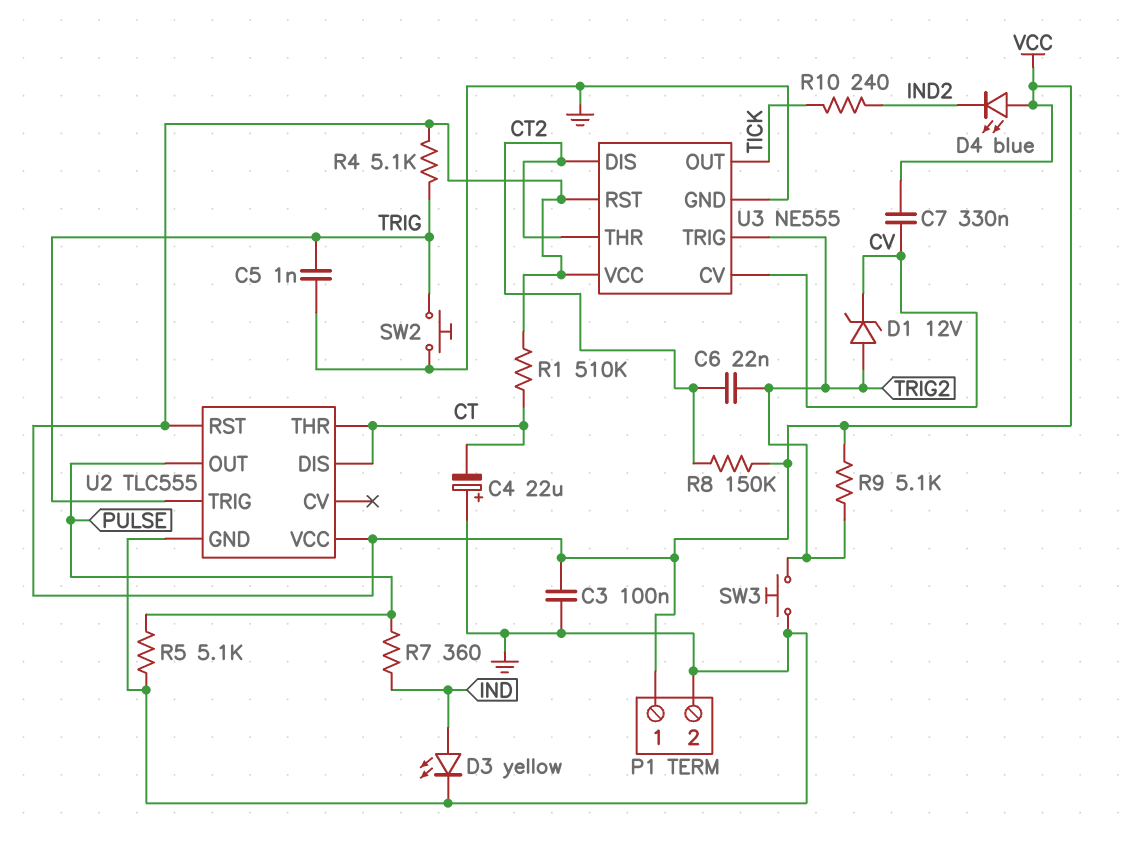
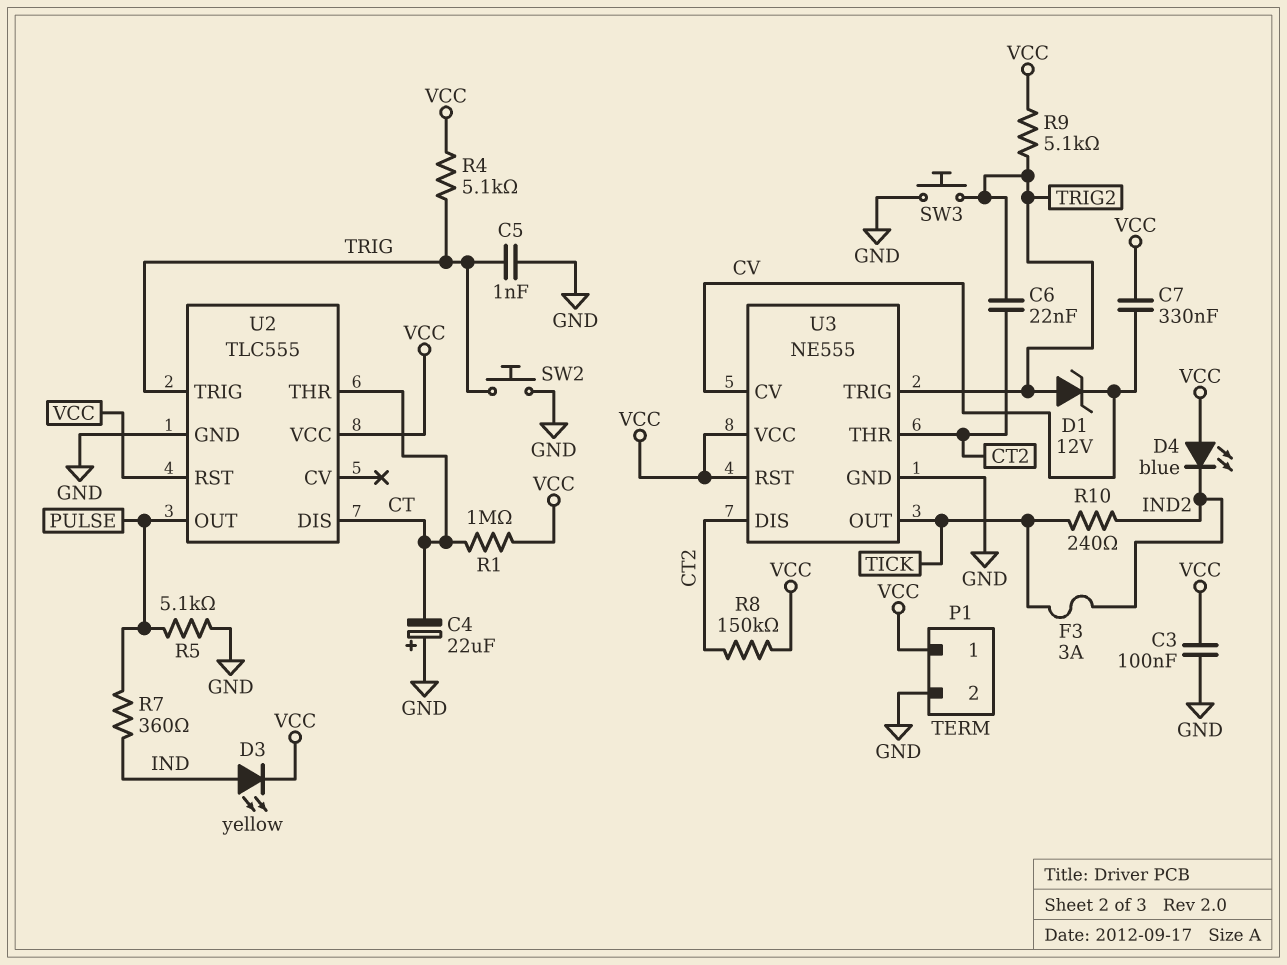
D3: LED yellow (A IND, K GND) -> LED yellow (A IND, K VCC)
F3: none -> 3A (IND2, TICK)
R1: 510k (CT, VCC) -> 1M (CT, VCC)

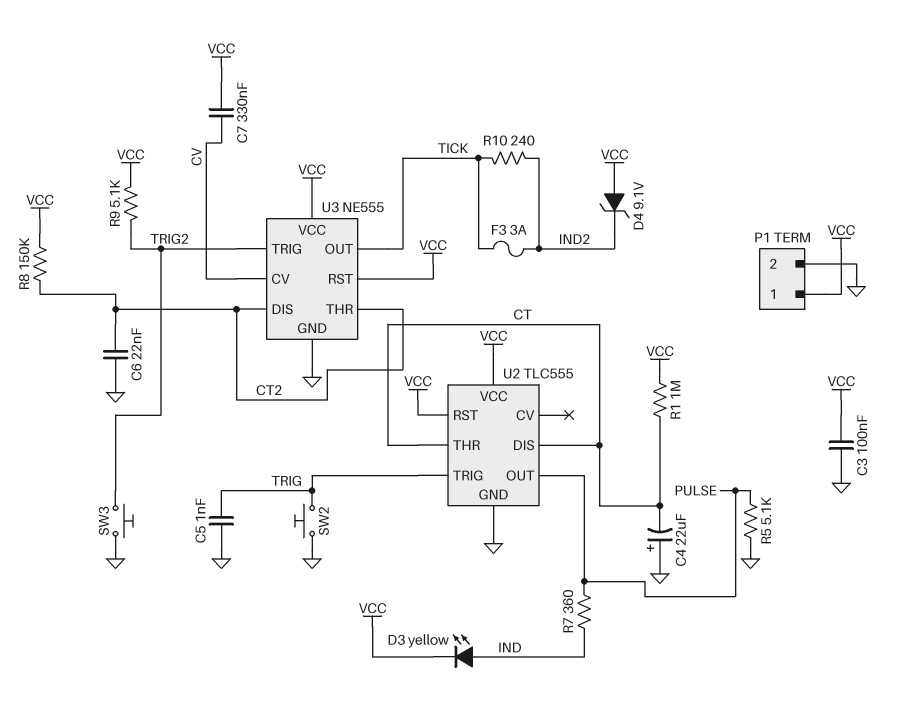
C6: 22nF (CT2, TRIG2) -> 22nF (CT2, GND)
D1: zener 12V (A TRIG2, K CV) -> none
D4: LED blue (A VCC, K IND2) -> zener 9.1V (A VCC, K IND2)
R4: 5.1k (TRIG, VCC) -> none

